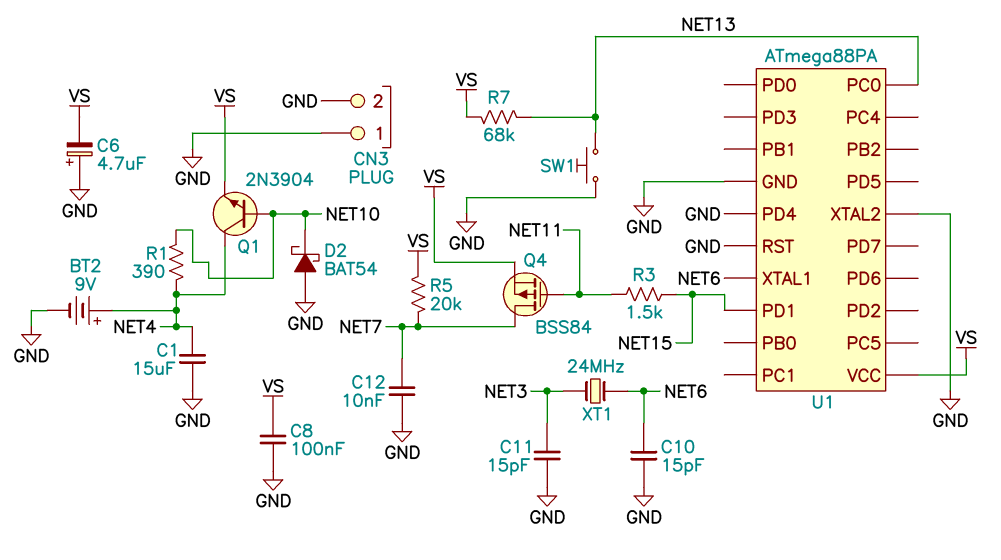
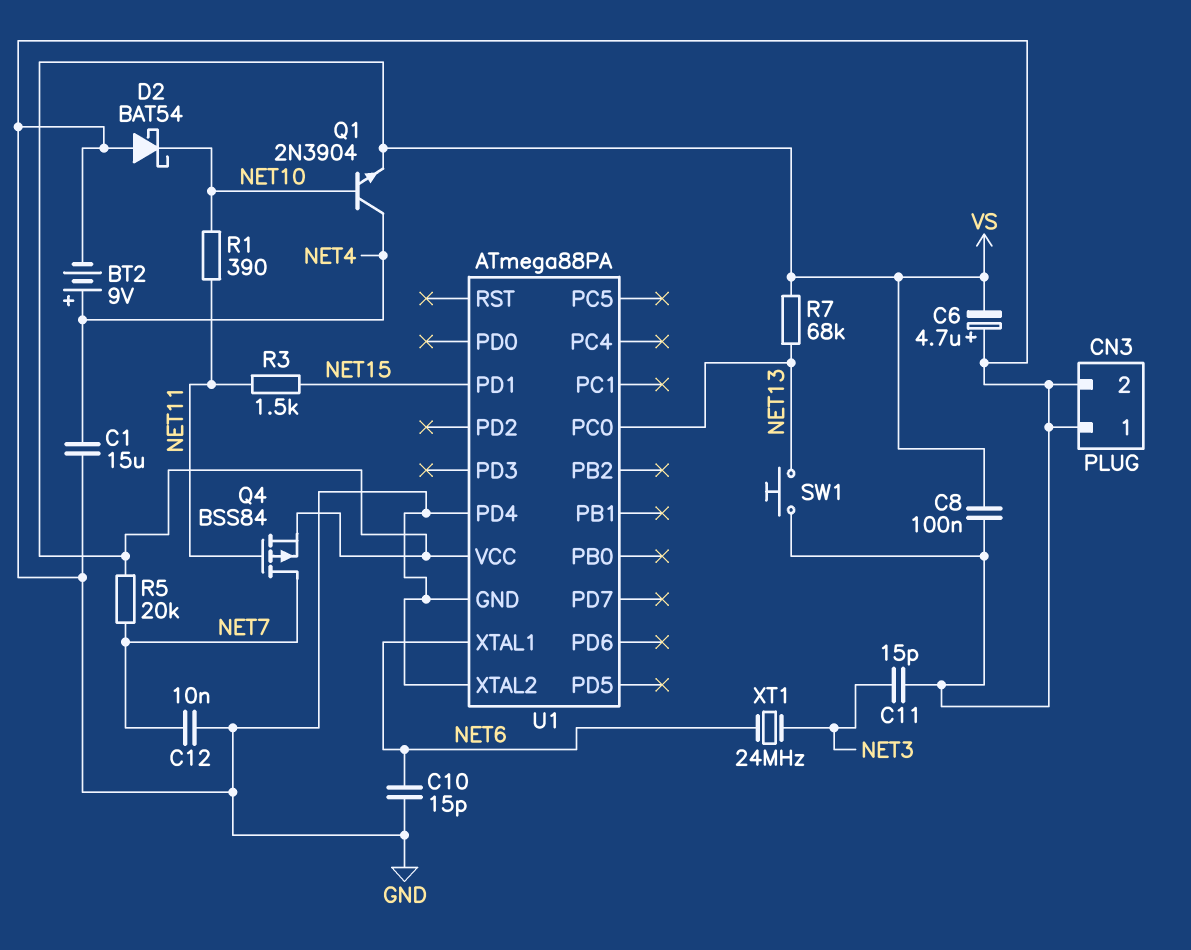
R1: 390 (NET4, NET10) -> 390 (NET10, NET11)
U1 pin RST: GND -> none

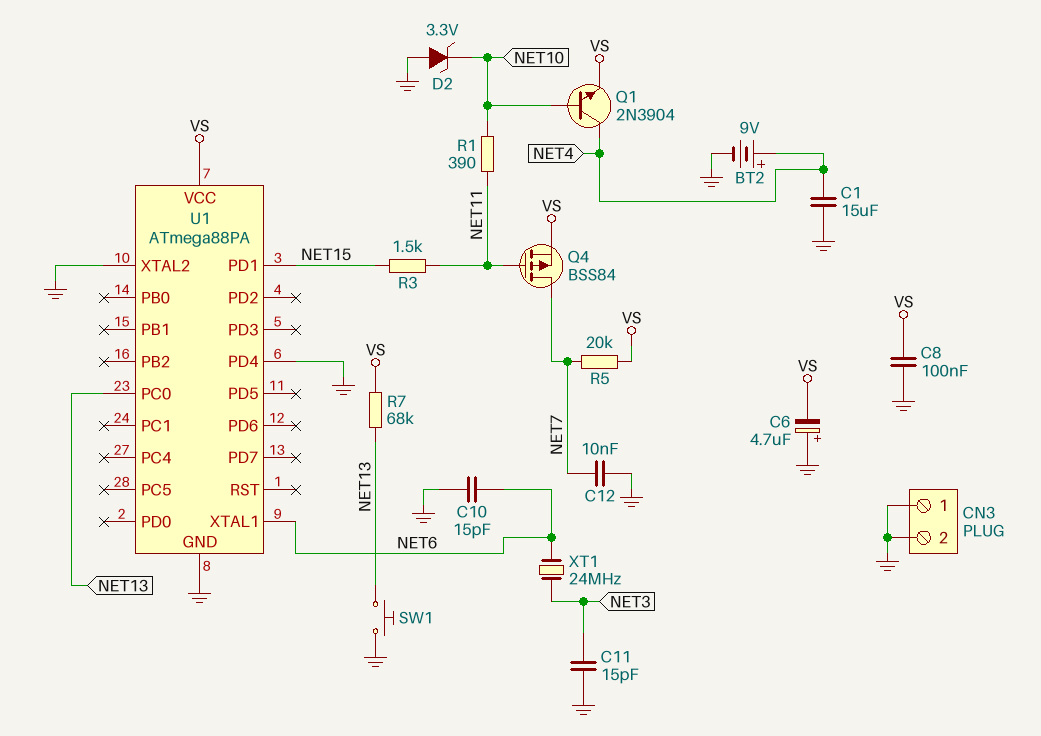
D2: schottky BAT54 (A GND, K NET10) -> zener 3.3V (A GND, K NET10)

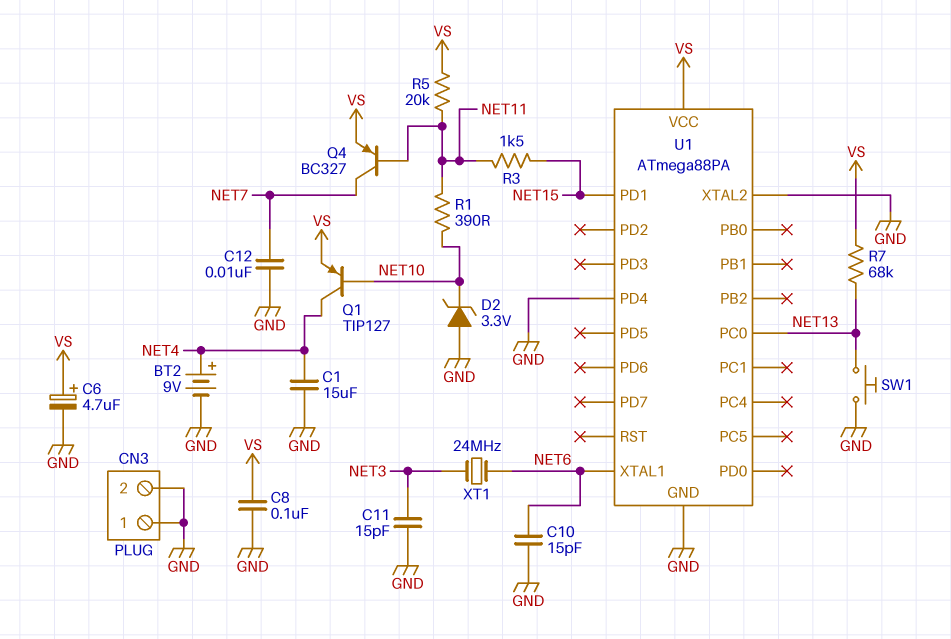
C6: 4.7uF (plus GND, minus VS) -> 4.7uF (plus VS, minus GND)
Q1: NPN 2N3904 (B NET10, C NET4, E VS) -> PNP TIP127 (B NET10, C NET4, E VS)
Q4: PMOS BSS84 (G NET11, D NET7, S VS) -> PNP BC327 (B NET11, C NET7, E VS)
R5: 20k (NET7, VS) -> 20k (NET11, VS)

